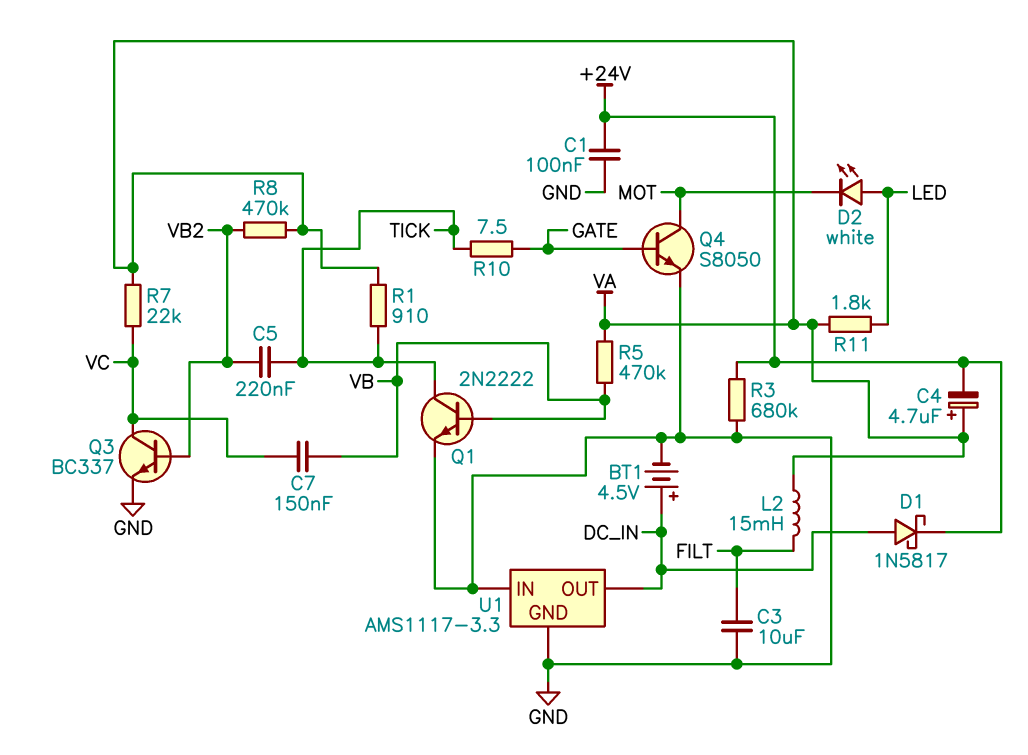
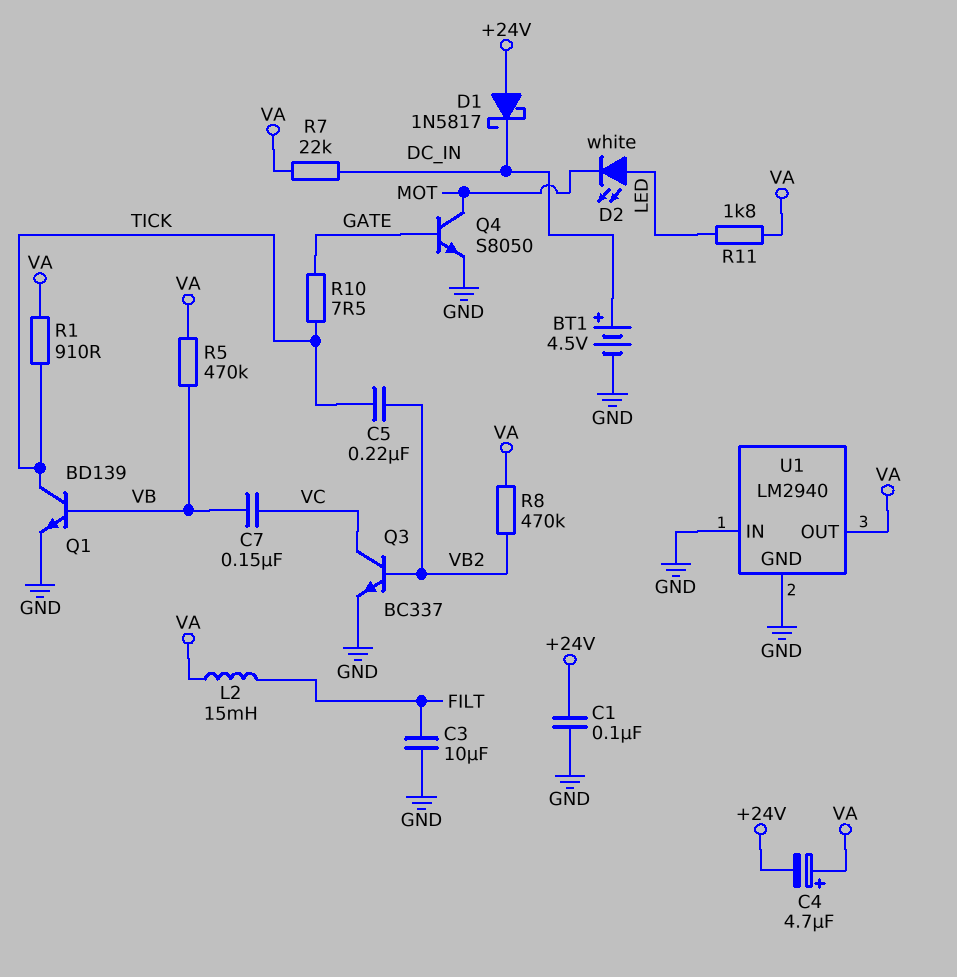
D1: schottky 1N5817 (A DC_IN, K +24V) -> schottky 1N5817 (A +24V, K DC_IN)
Q1: NPN 2N2222 (B VB, C TICK, E GND) -> NPN BD139 (B VB, C TICK, E GND)
R3: 680k (+24V, GND) -> none
R7: 22k (VA, VC) -> 22k (DC_IN, VA)
U1: AMS1117-3.3 -> LM2940
U1 pin OUT: DC_IN -> VA

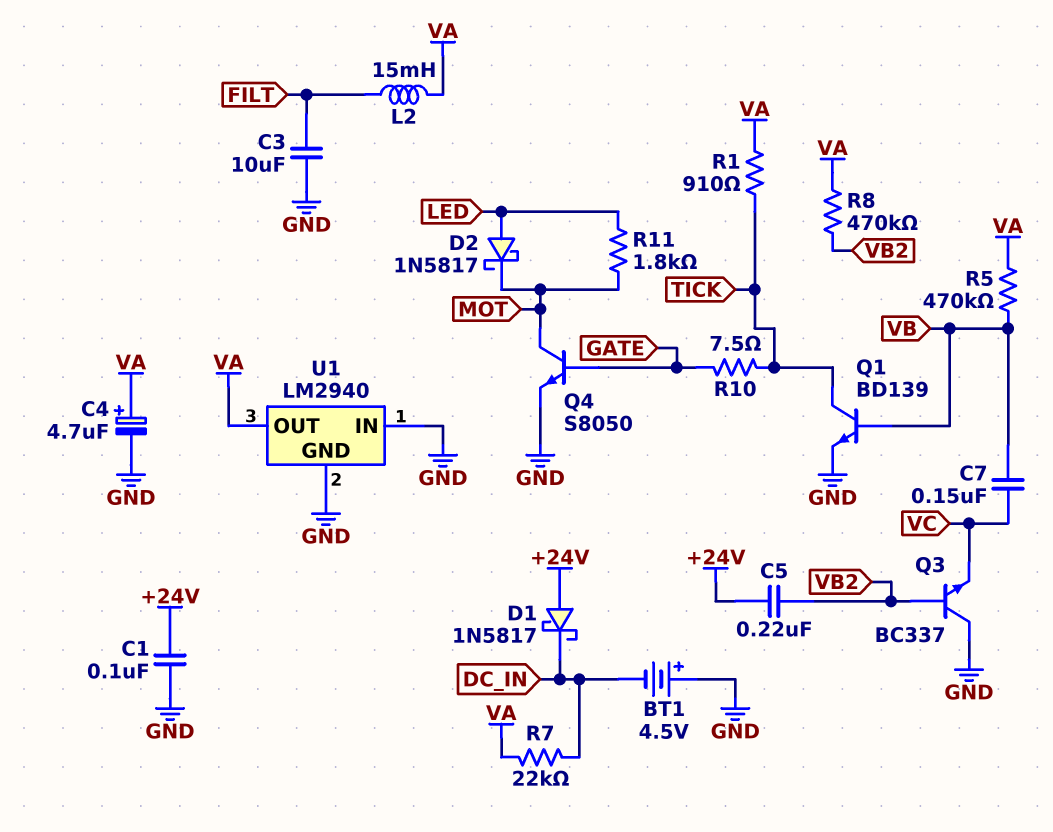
BT1: 4.5V (plus DC_IN, minus GND) -> 4.5V (plus GND, minus DC_IN)
C4: 4.7uF (plus VA, minus +24V) -> 4.7uF (plus VA, minus GND)
C5: 220nF (TICK, VB2) -> 220nF (+24V, VB2)
D2: LED white (A LED, K MOT) -> schottky 1N5817 (A LED, K MOT)
Q3: NPN BC337 (B VB2, C VC, E GND) -> NPN BC337 (B VB2, C GND, E VC)
R11: 1.8k (LED, VA) -> 1.8k (LED, MOT)

